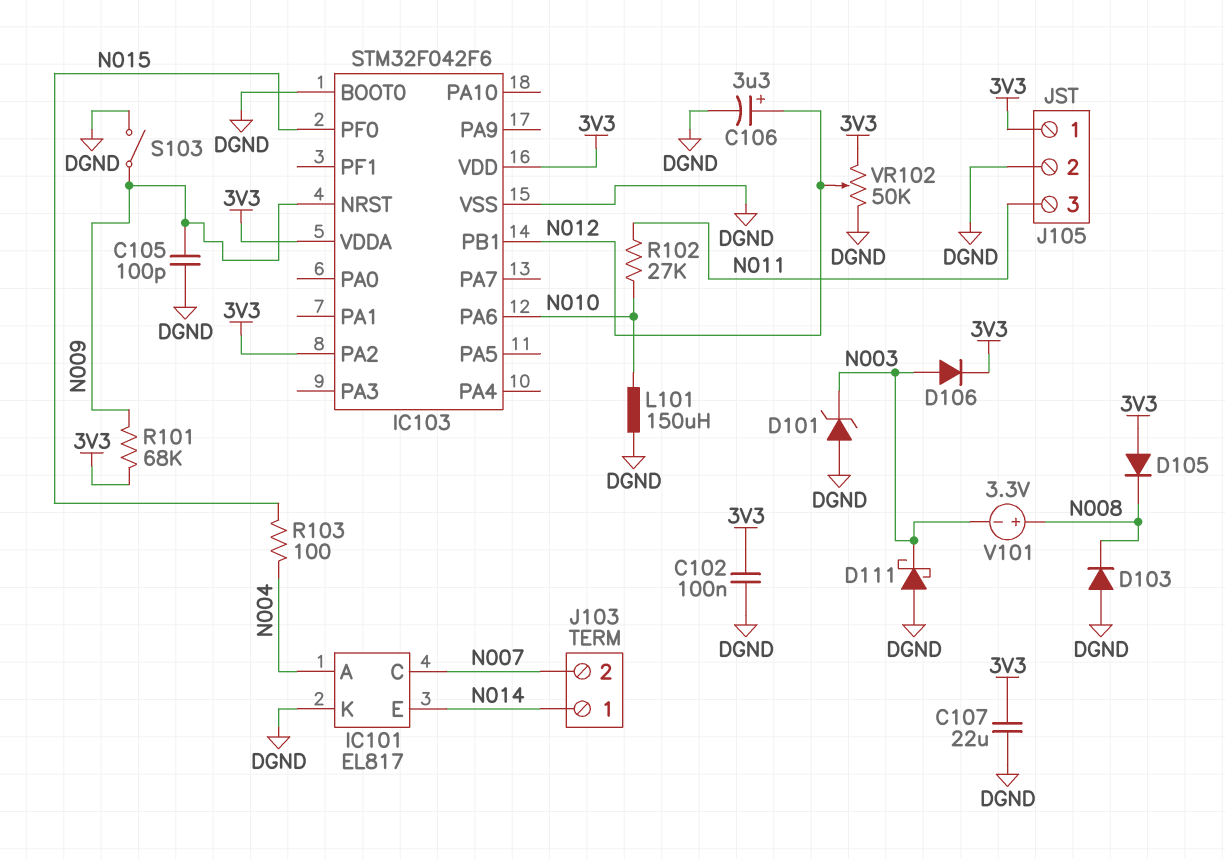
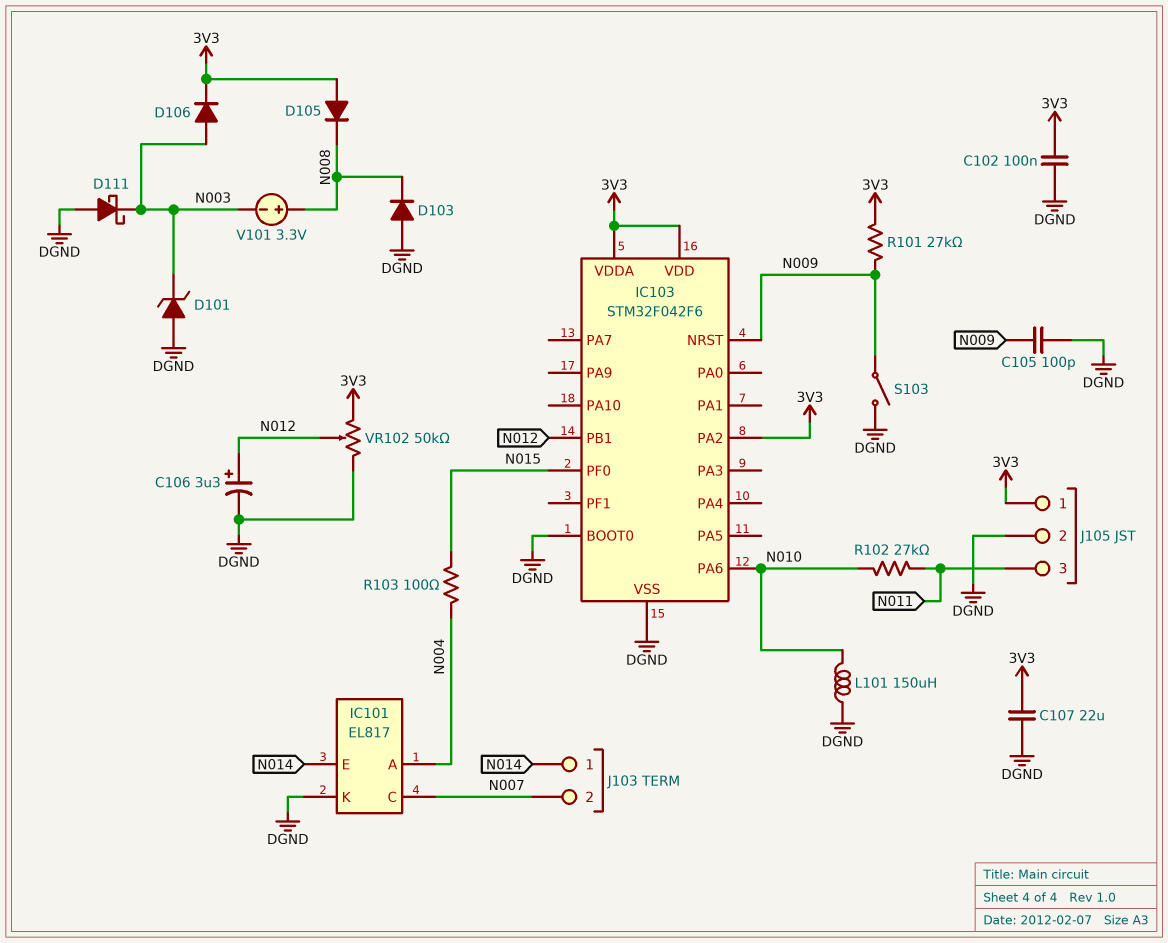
R101: 68k (3V3, N009) -> 27k (3V3, N009)

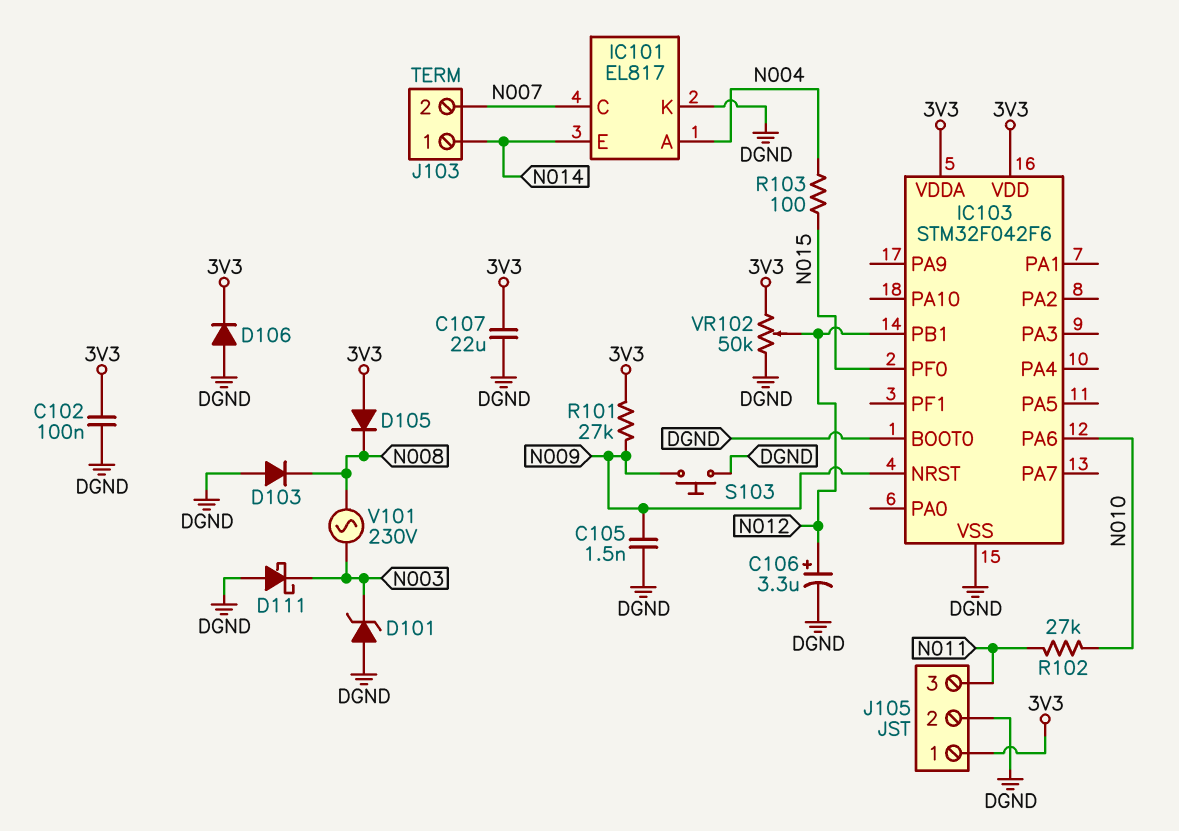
C105: 100pF (DGND, N009) -> 1.5nF (DGND, N009)
D106: diode (A N003, K 3V3) -> diode (A DGND, K 3V3)
IC103 pin PA2: 3V3 -> none
L101: 150uH (DGND, N010) -> none
S103: switch (DGND, N009) -> button (DGND, N009)
V101: 3.3V (plus N008, minus N003) -> AC 230V (N003, N008)

